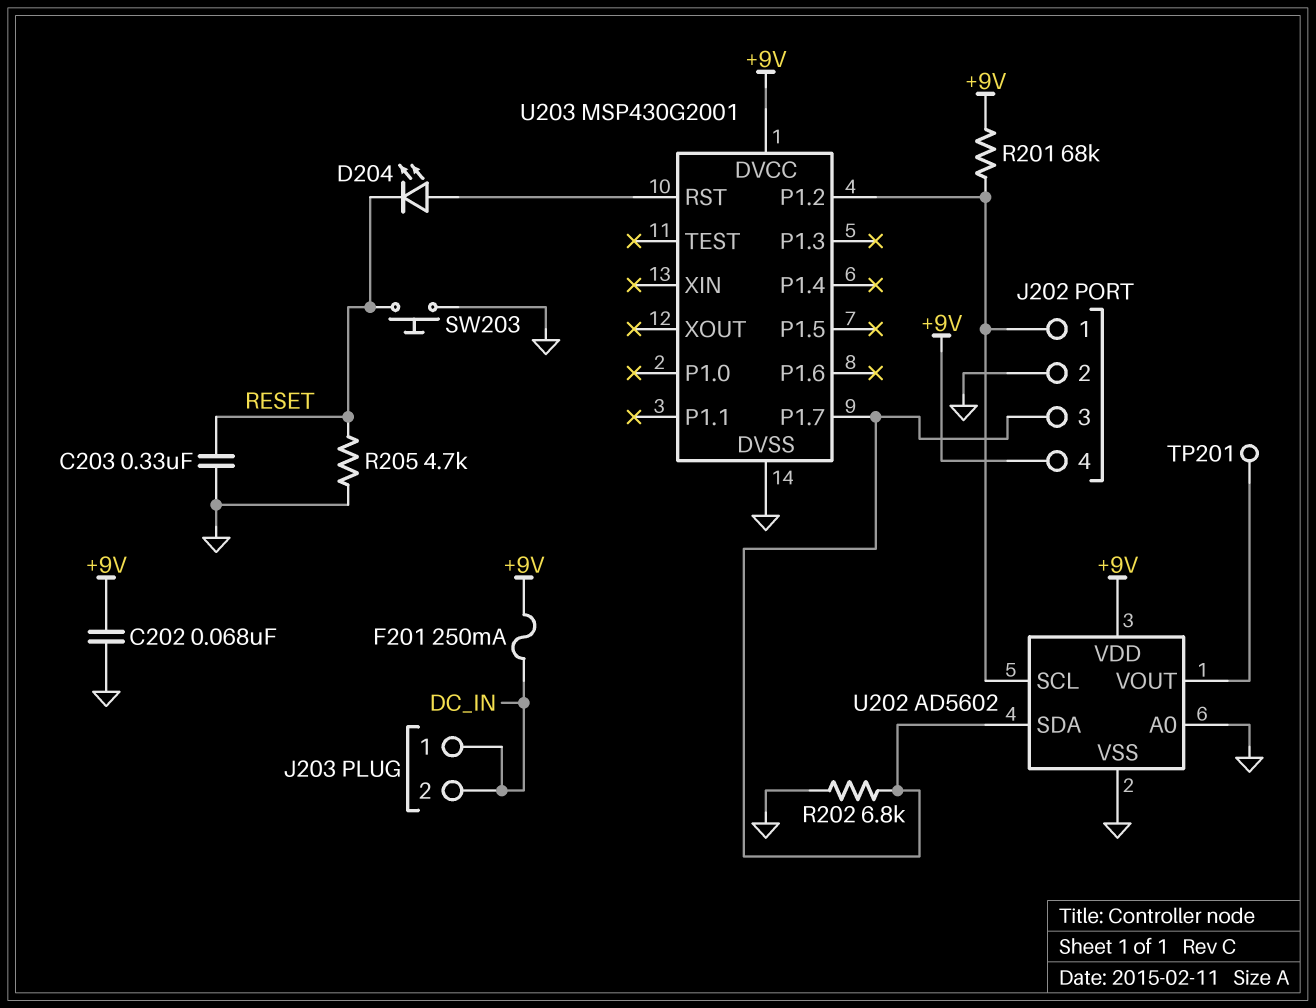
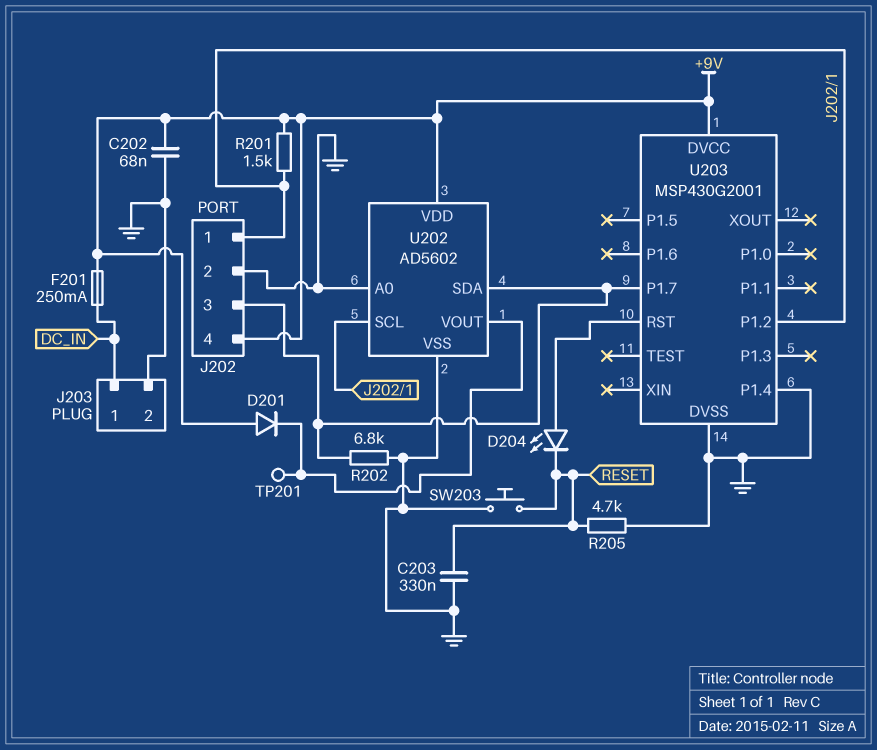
D201: none -> diode (A +9V, K U202/VOUT)
J203 pin 2: DC_IN -> GND
R201: 68k (+9V, J202/1) -> 1.5k (+9V, J202/1)
U203 pin P1.4: none -> GND

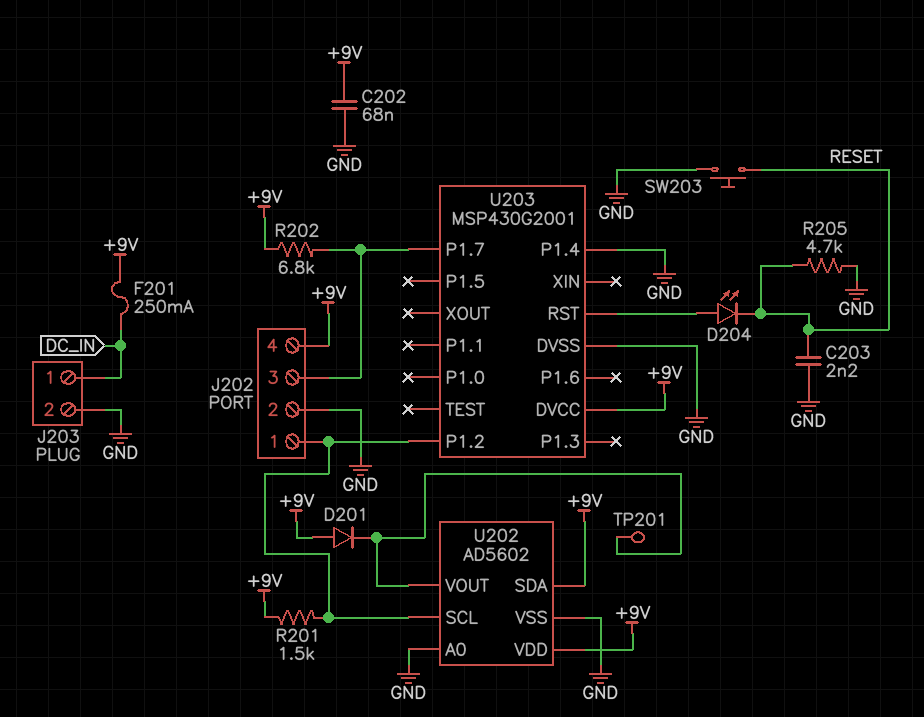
C203: 330nF (GND, RESET) -> 2.2nF (GND, RESET)
R202: 6.8k (GND, J202/3) -> 6.8k (+9V, J202/3)
U202 pin SDA: J202/3 -> +9V

